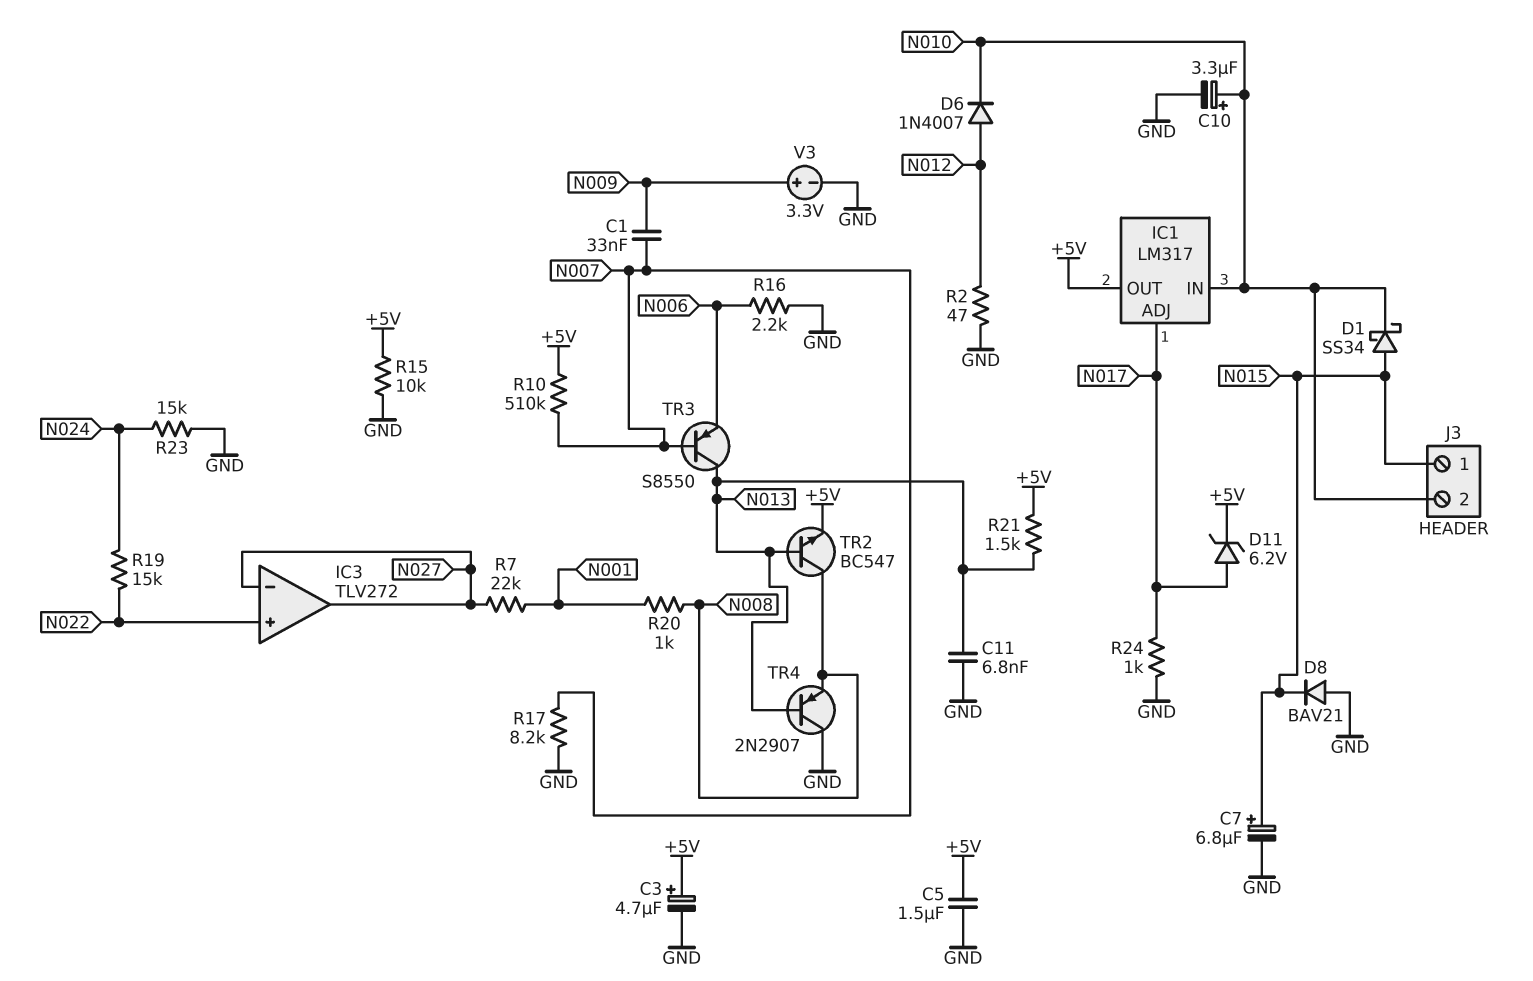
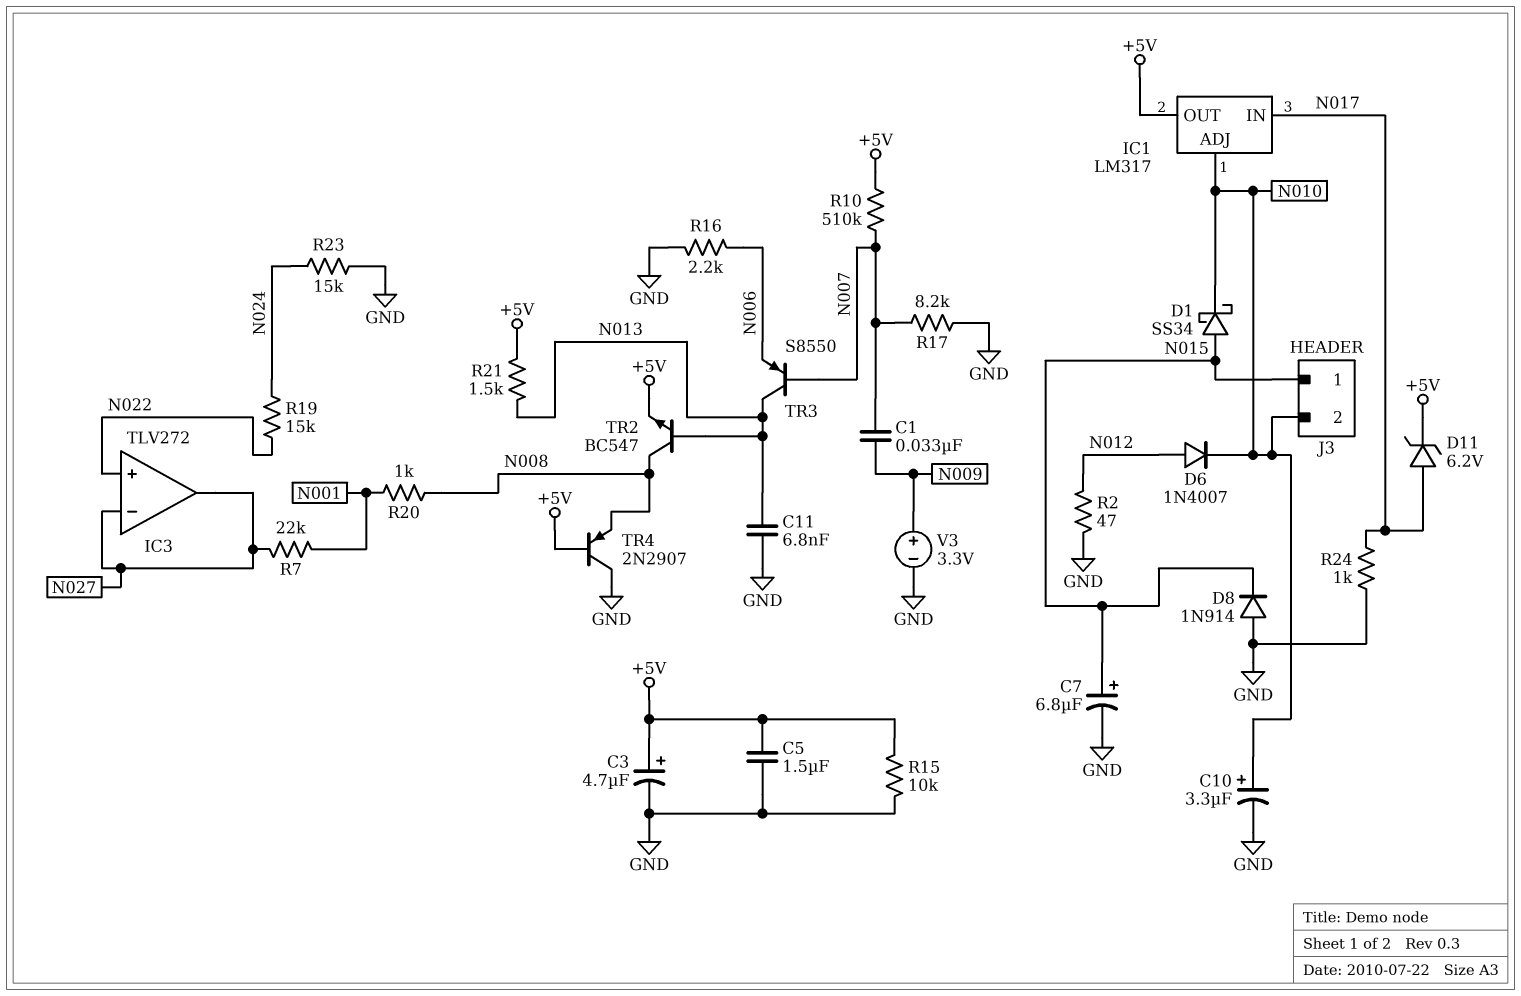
D8: diode BAV21 (A GND, K N015) -> diode 1N914 (A GND, K N015)
IC1 pin ADJ: N017 -> N010
IC1 pin IN: N010 -> N017
TR4: PNP 2N2907 (B N013, C GND, E N008) -> PNP 2N2907 (B +5V, C GND, E N008)

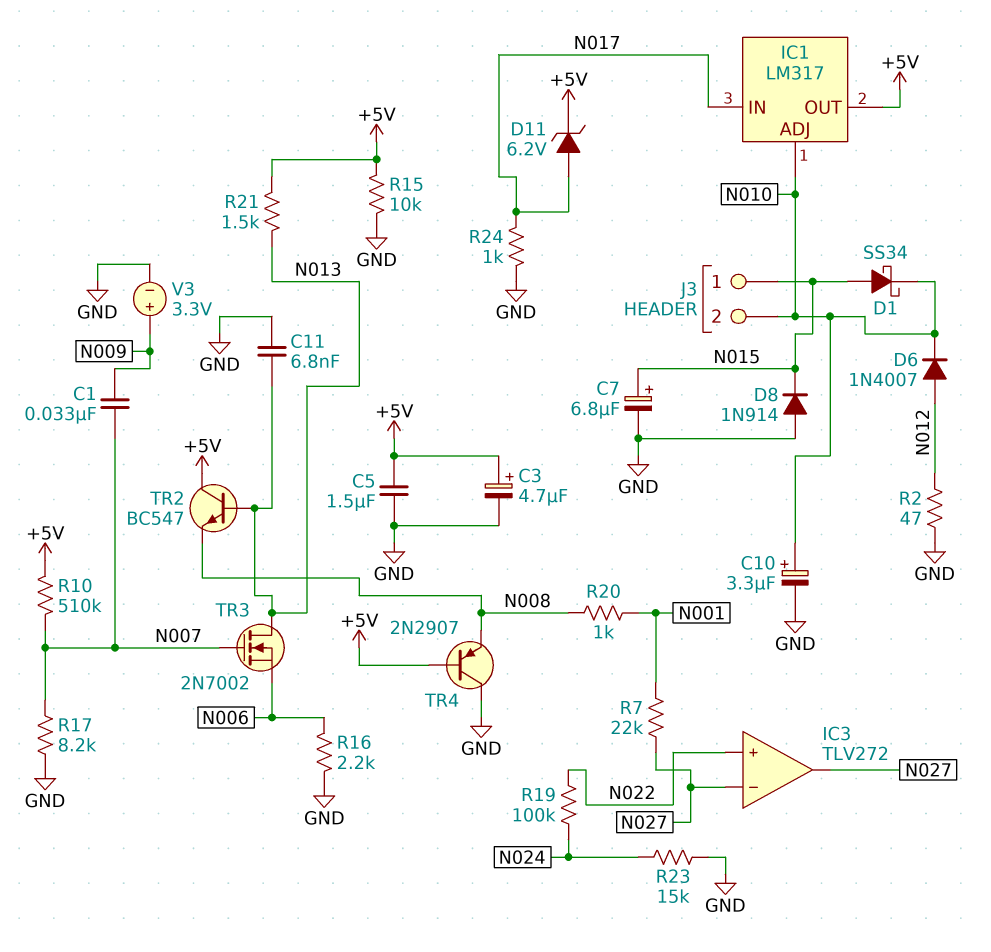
R19: 15k (N022, N024) -> 100k (N022, N024)
TR2: NPN BC547 (B N013, C N008, E +5V) -> NPN BC547 (B N013, C +5V, E N008)
TR3: PNP S8550 (B N007, C N013, E N006) -> NMOS 2N7002 (G N007, D N013, S N006)

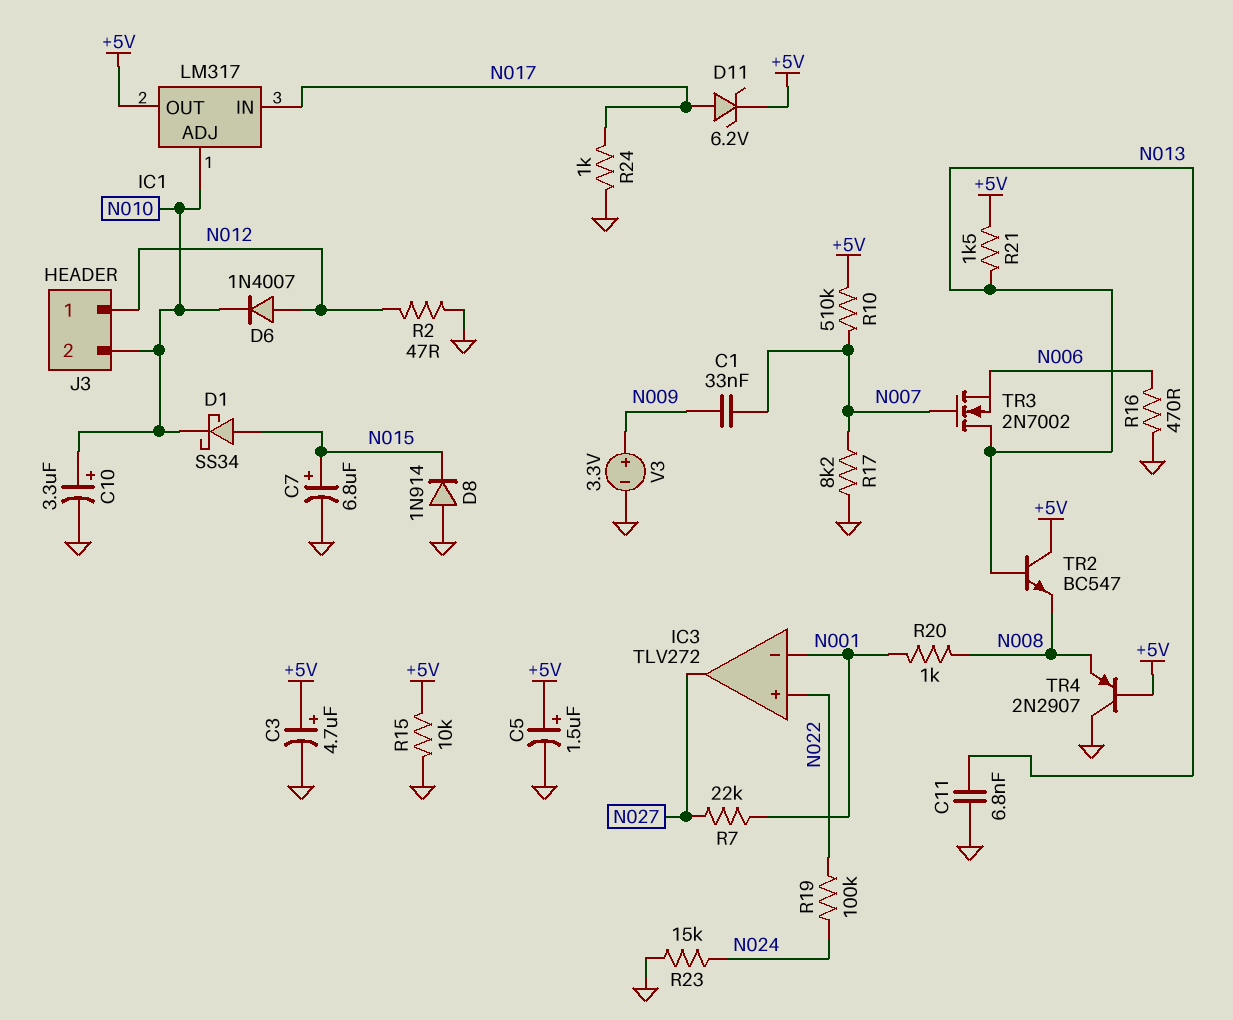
C5: 1.5uF (+5V, GND) -> 1.5uF (plus +5V, minus GND)
IC3 pin in-: N027 -> N001
J3 pin 1: N015 -> N012
R16: 2.2k (GND, N006) -> 470 (GND, N006)

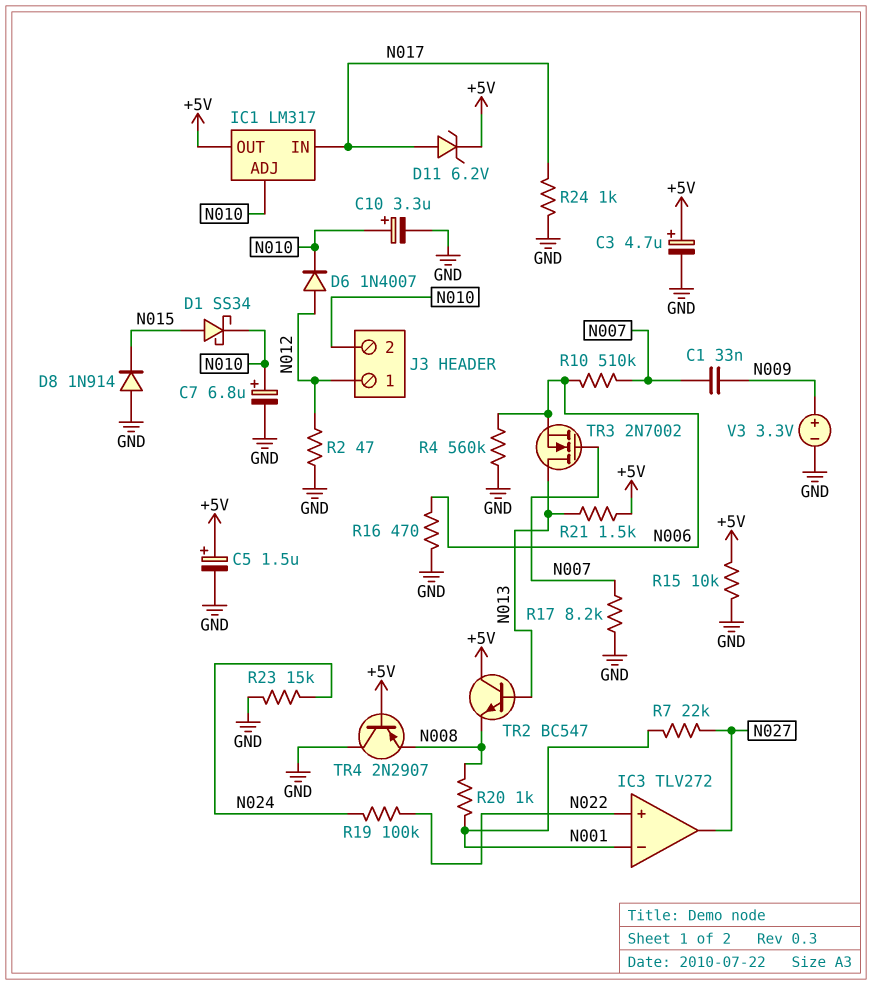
C7: 6.8uF (plus N015, minus GND) -> 6.8uF (plus N010, minus GND)
C11: 6.8nF (GND, N013) -> none
R4: none -> 560k (GND, N006)
R10: 510k (+5V, N007) -> 510k (N006, N007)

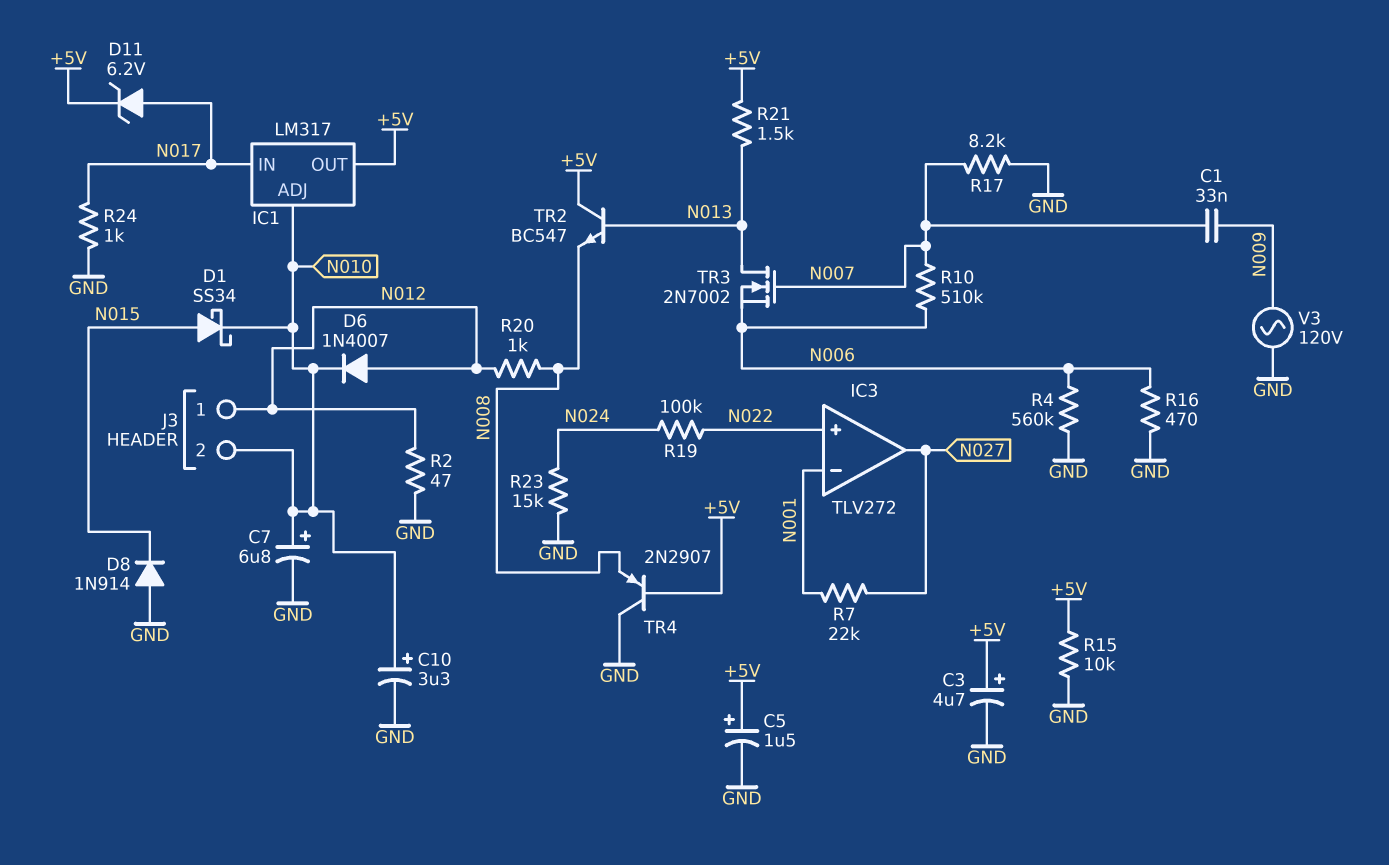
R20: 1k (N001, N008) -> 1k (N008, N012)
V3: 3.3V (plus N009, minus GND) -> AC 120V (GND, N009)

